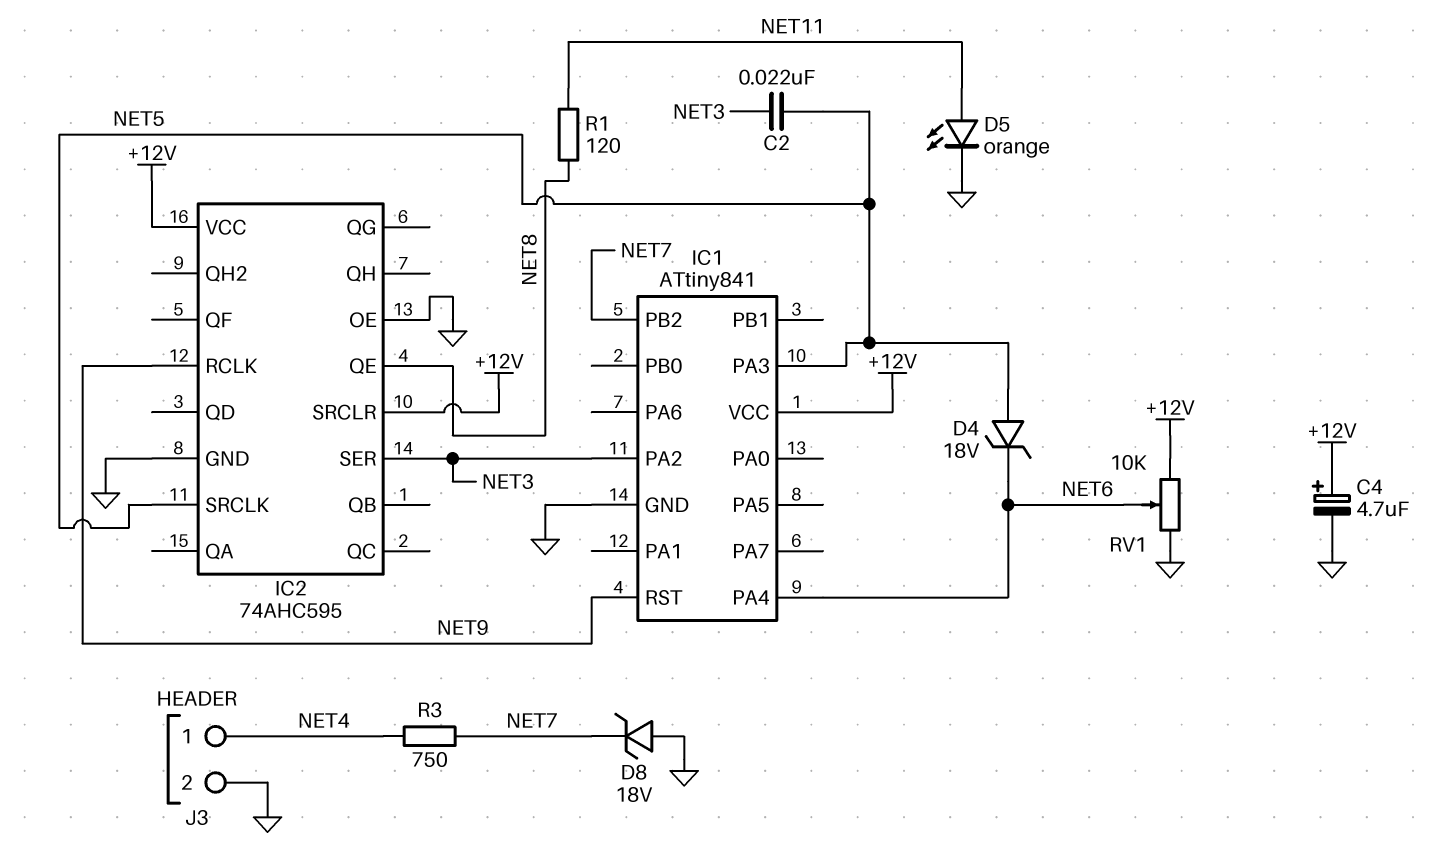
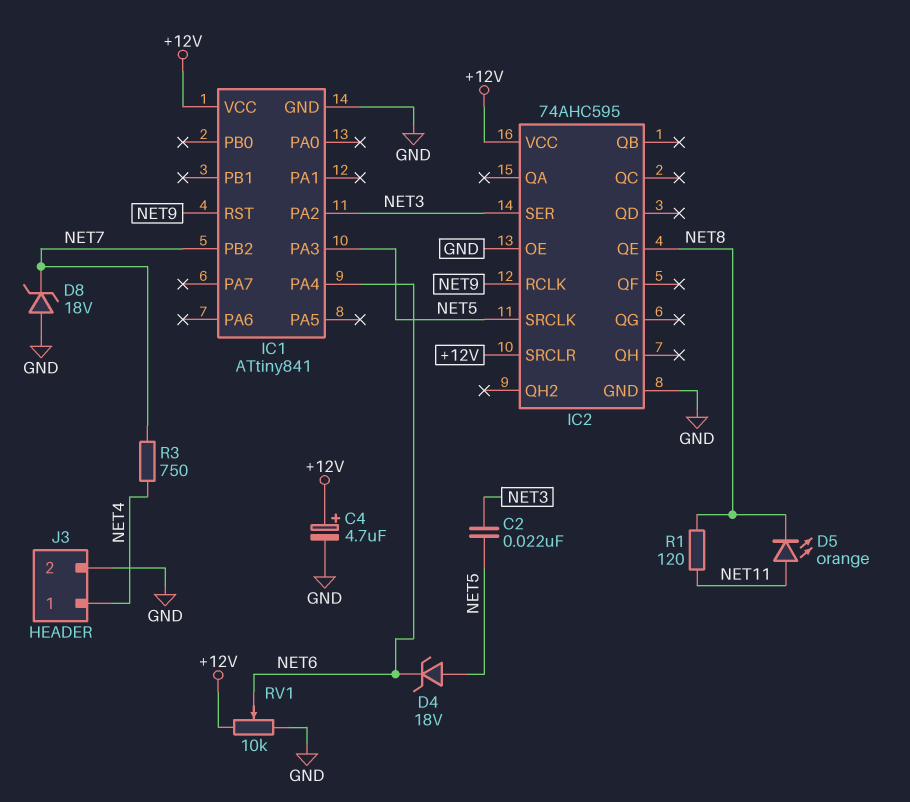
D5: LED orange (A NET11, K GND) -> LED orange (A NET11, K NET8)

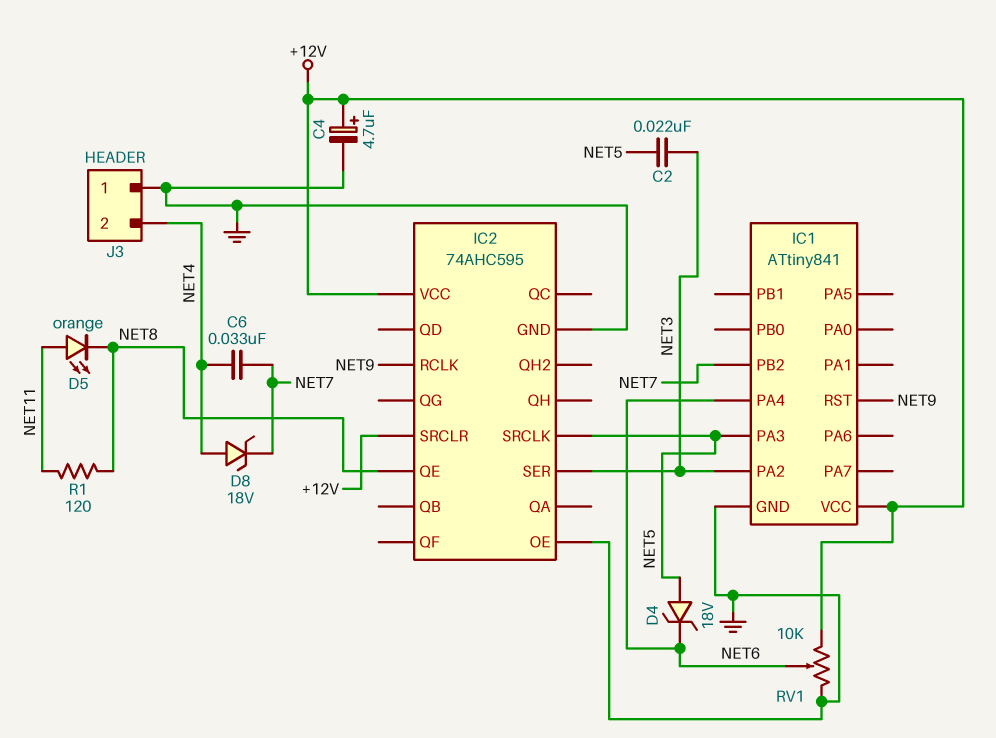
C6: none -> 33nF (NET4, NET7)
D8: zener 18V (A GND, K NET7) -> zener 18V (A NET4, K NET7)
J3 pin 1: NET4 -> GND
J3 pin 2: GND -> NET4
R3: 750 (NET4, NET7) -> none

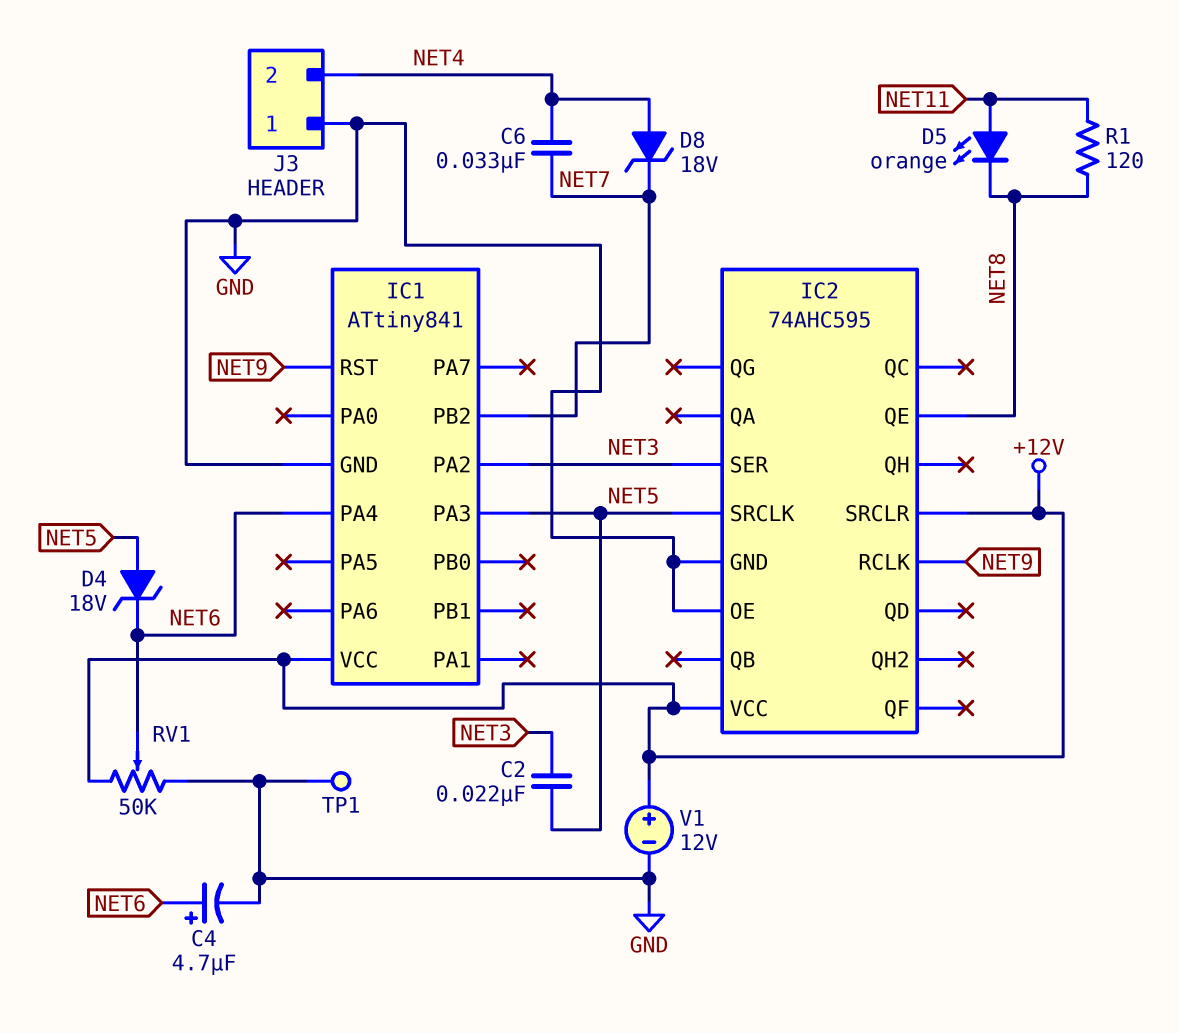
C4: 4.7uF (plus +12V, minus GND) -> 4.7uF (plus NET6, minus GND)
RV1: 10k (+12V, GND, wiper NET6) -> 50k (+12V, GND, wiper NET6)
TP1: none -> test point (GND)
V1: none -> 12V (plus +12V, minus GND)

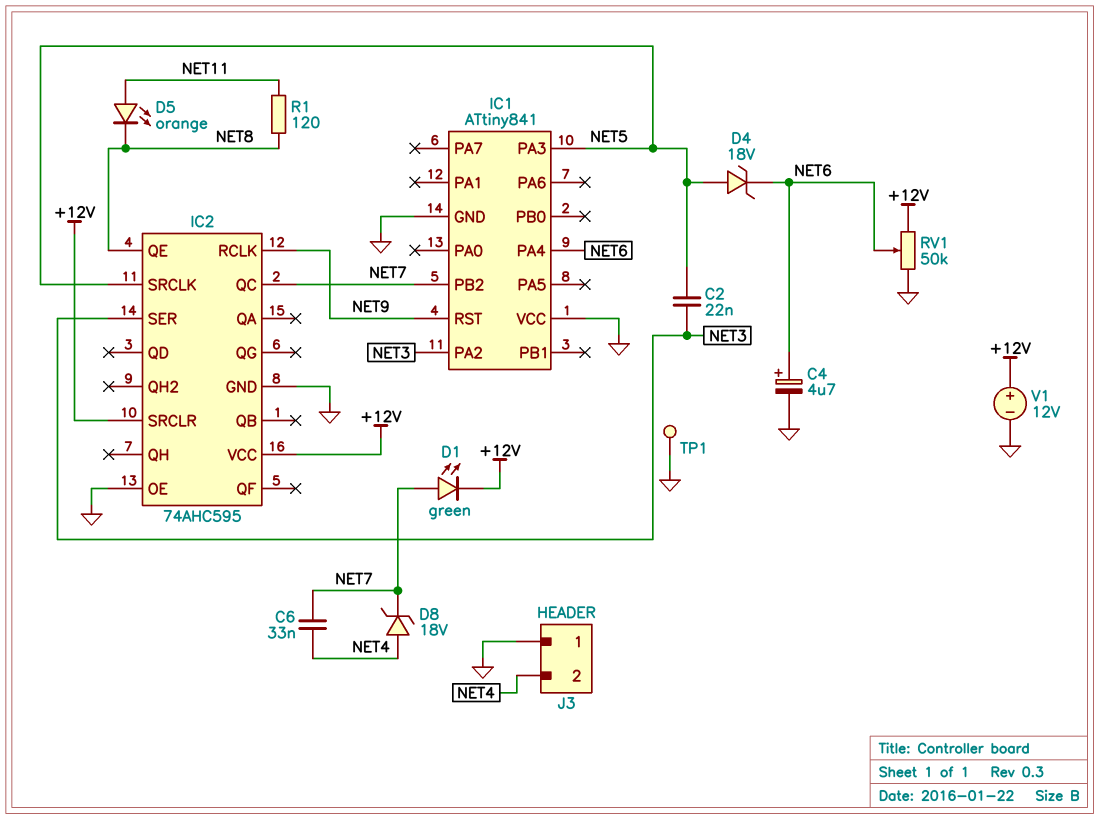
D1: none -> LED green (A NET7, K +12V)
IC1 pin VCC: +12V -> GND
IC2 pin QC: none -> NET7

